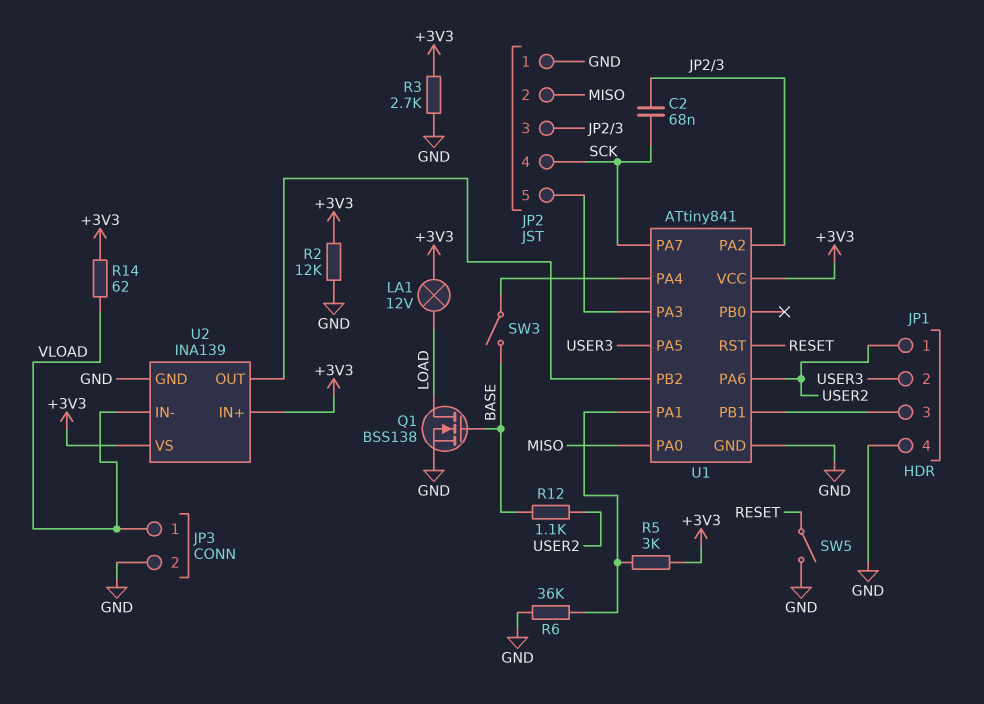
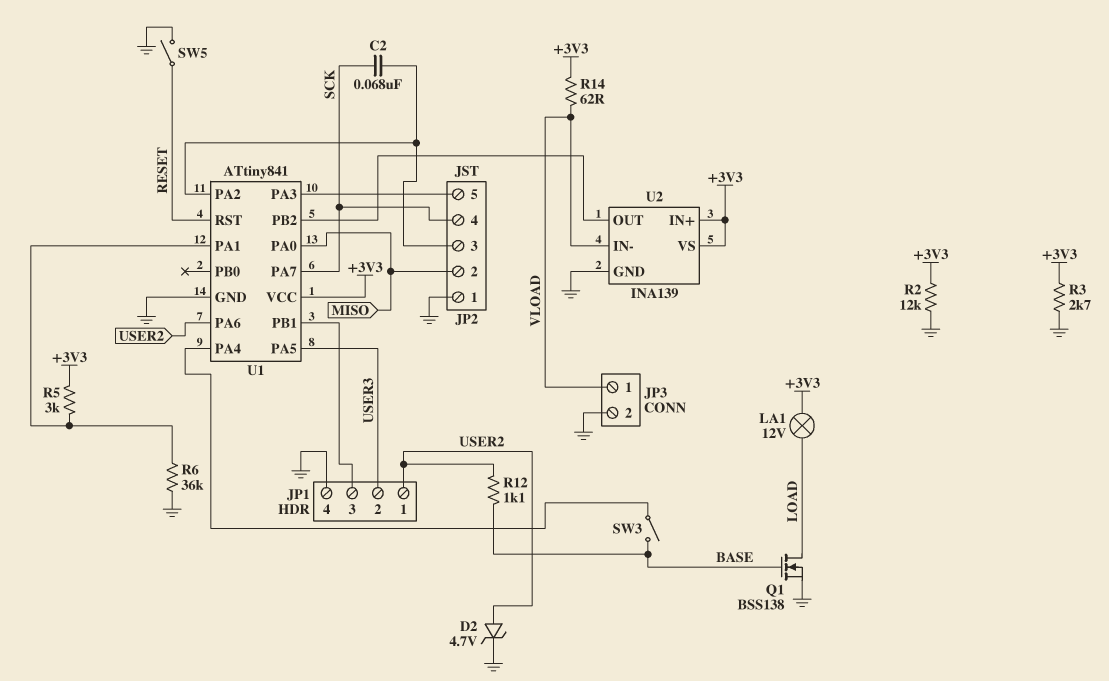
D2: none -> zener 4.7V (A USER2, K GND)

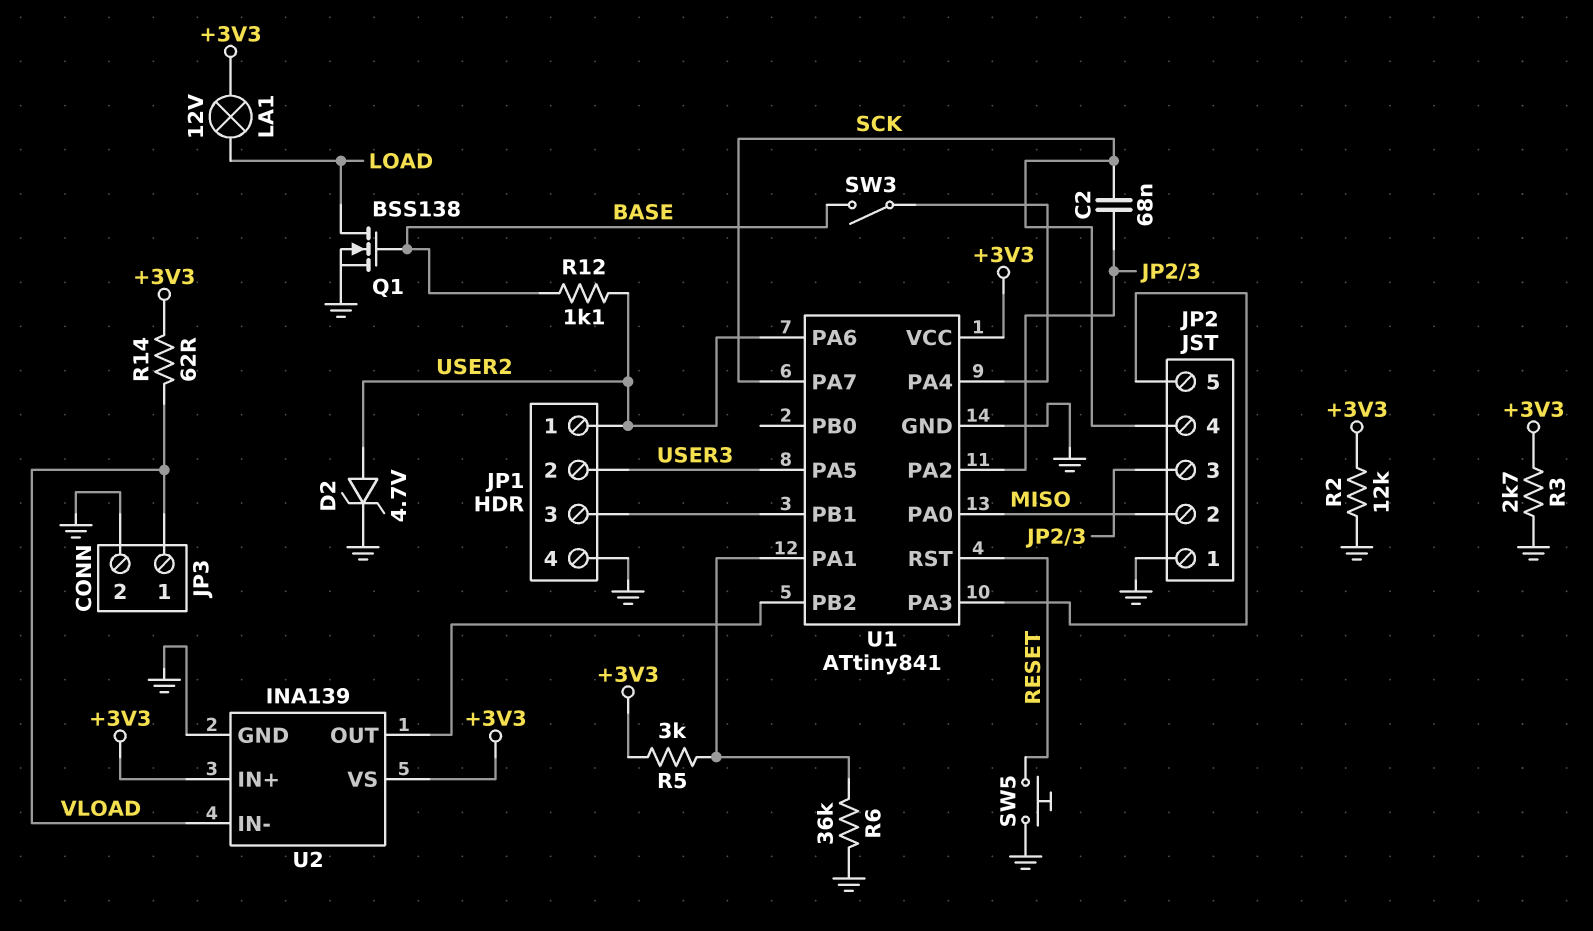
SW5: switch (GND, RESET) -> button (GND, RESET)

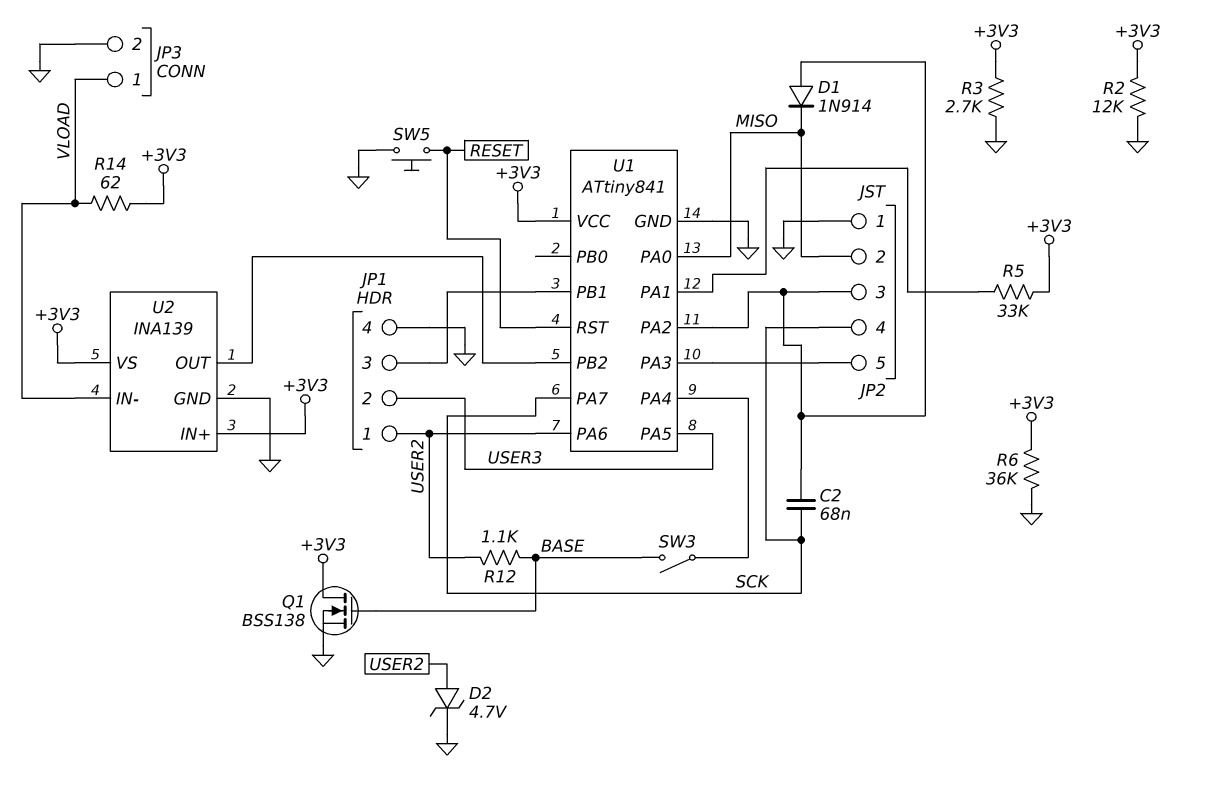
D1: none -> diode 1N914 (A JP2/3, K MISO)
LA1: lamp 12V (+3V3, LOAD) -> none
Q1: NMOS BSS138 (G BASE, D LOAD, S GND) -> NMOS BSS138 (G BASE, D +3V3, S GND)
R5: 3k (+3V3, U1/PA1) -> 33k (+3V3, U1/PA1)
R6: 36k (GND, U1/PA1) -> 36k (+3V3, GND)

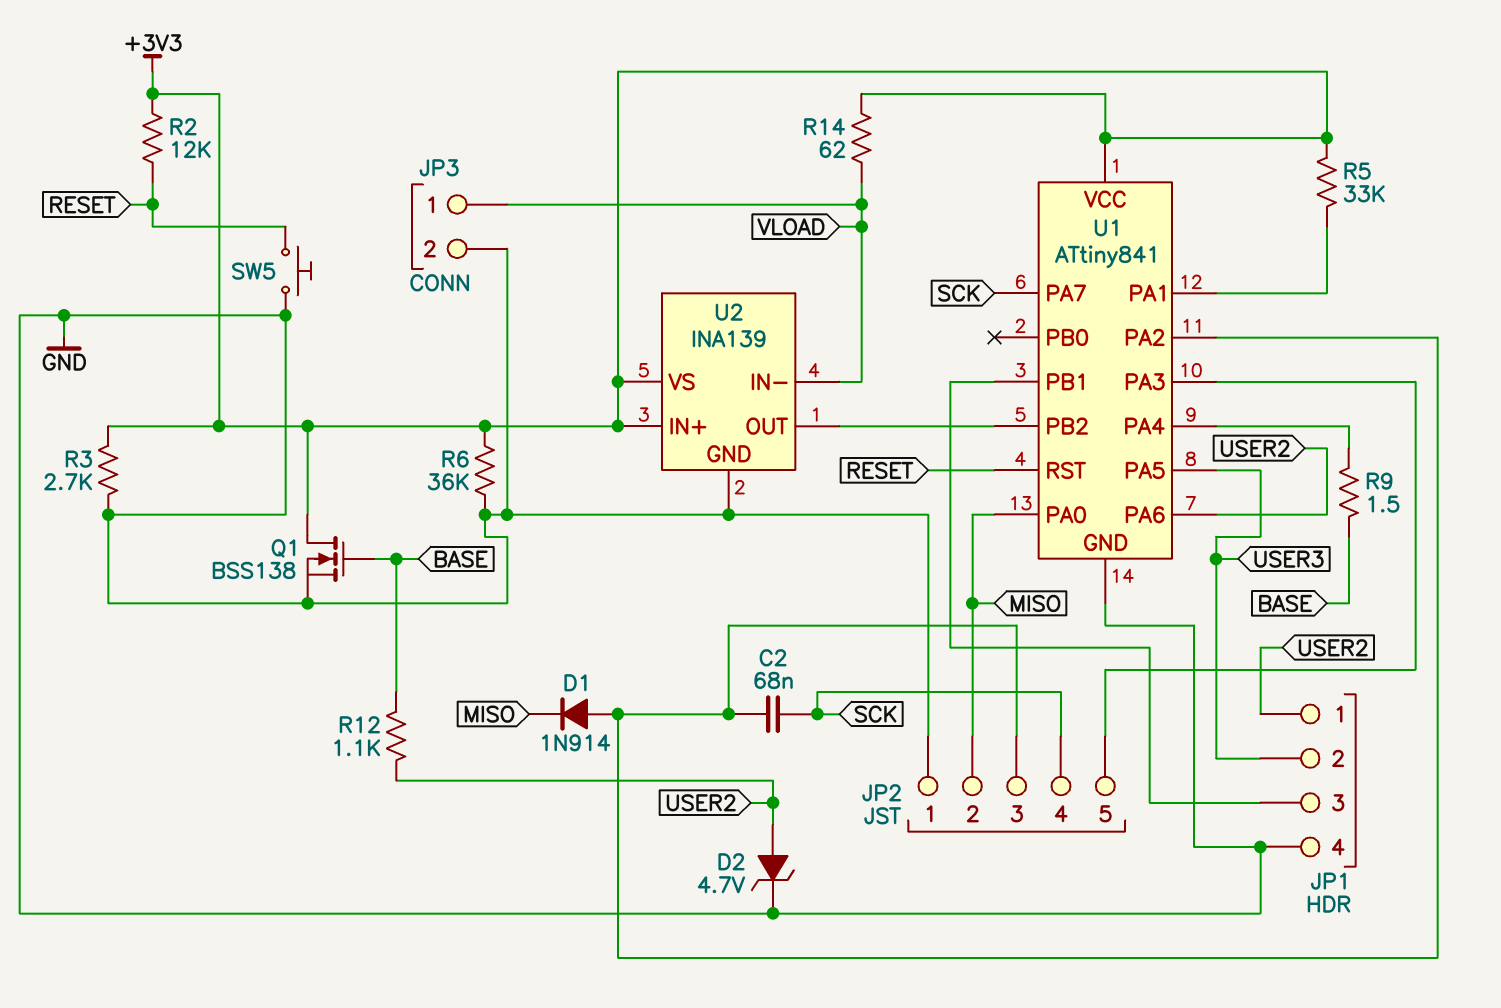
R2: 12k (+3V3, GND) -> 12k (+3V3, RESET)
R9: none -> 1.5 (BASE, U1/PA4)
SW3: switch (BASE, U1/PA4) -> none

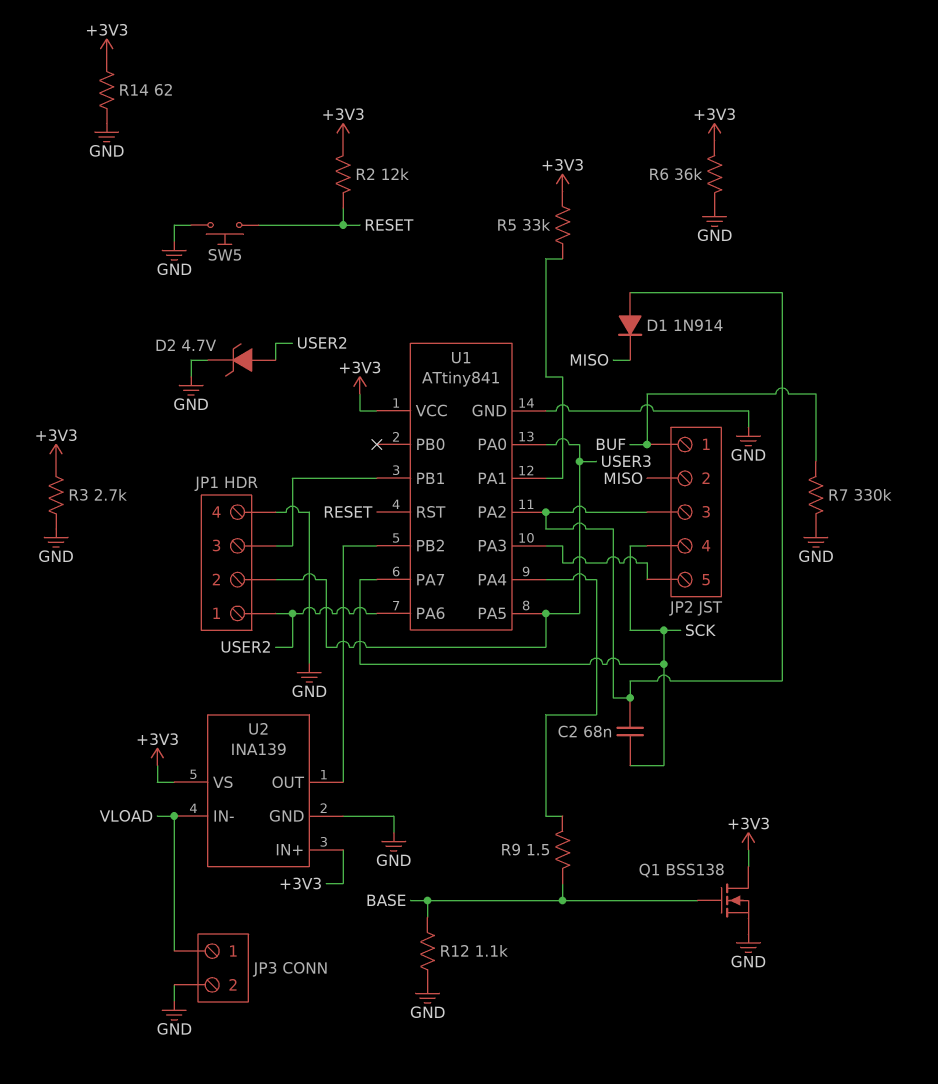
JP2 pin 1: GND -> BUF
R7: none -> 330k (BUF, GND)
R12: 1.1k (BASE, USER2) -> 1.1k (BASE, GND)
R14: 62 (+3V3, VLOAD) -> 62 (+3V3, GND)
U1 pin PA0: MISO -> USER3

